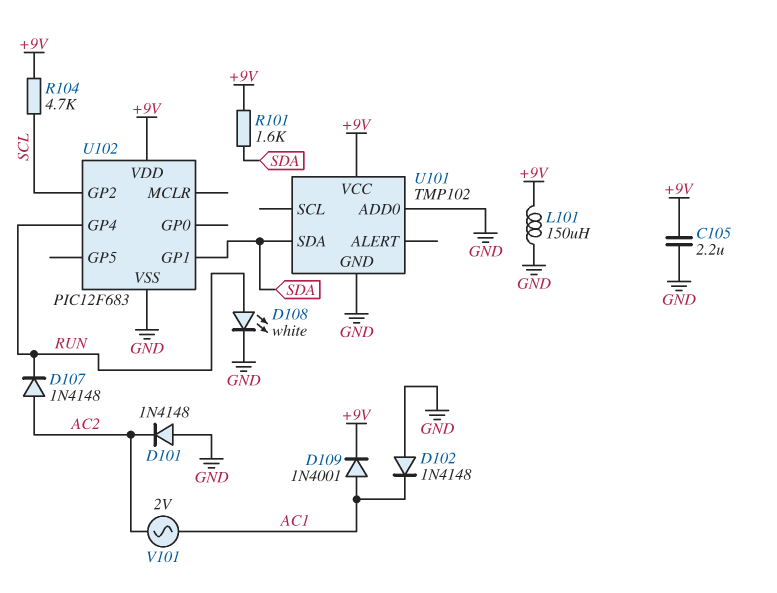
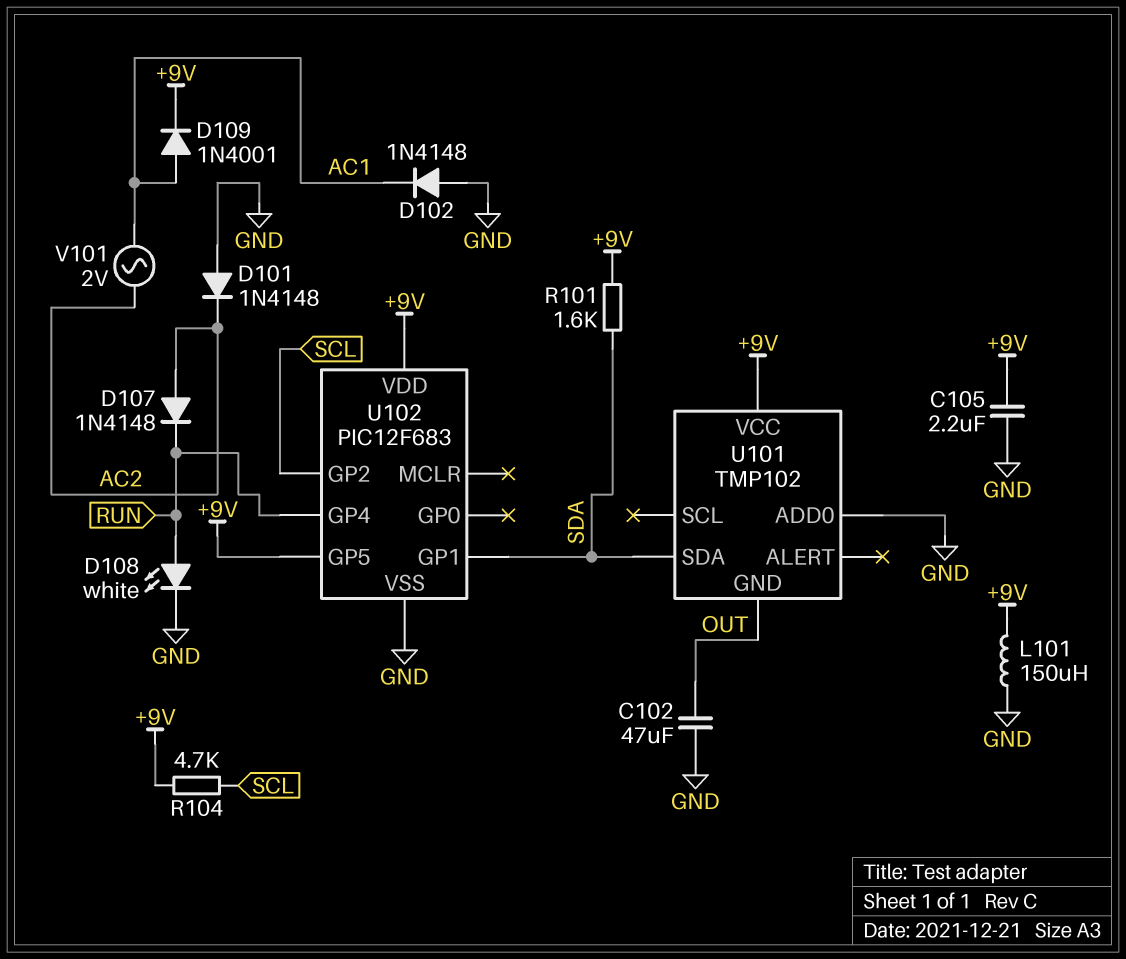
C102: none -> 47uF (GND, OUT)
U101 pin GND: GND -> OUT
U102 pin GP5: none -> +9V

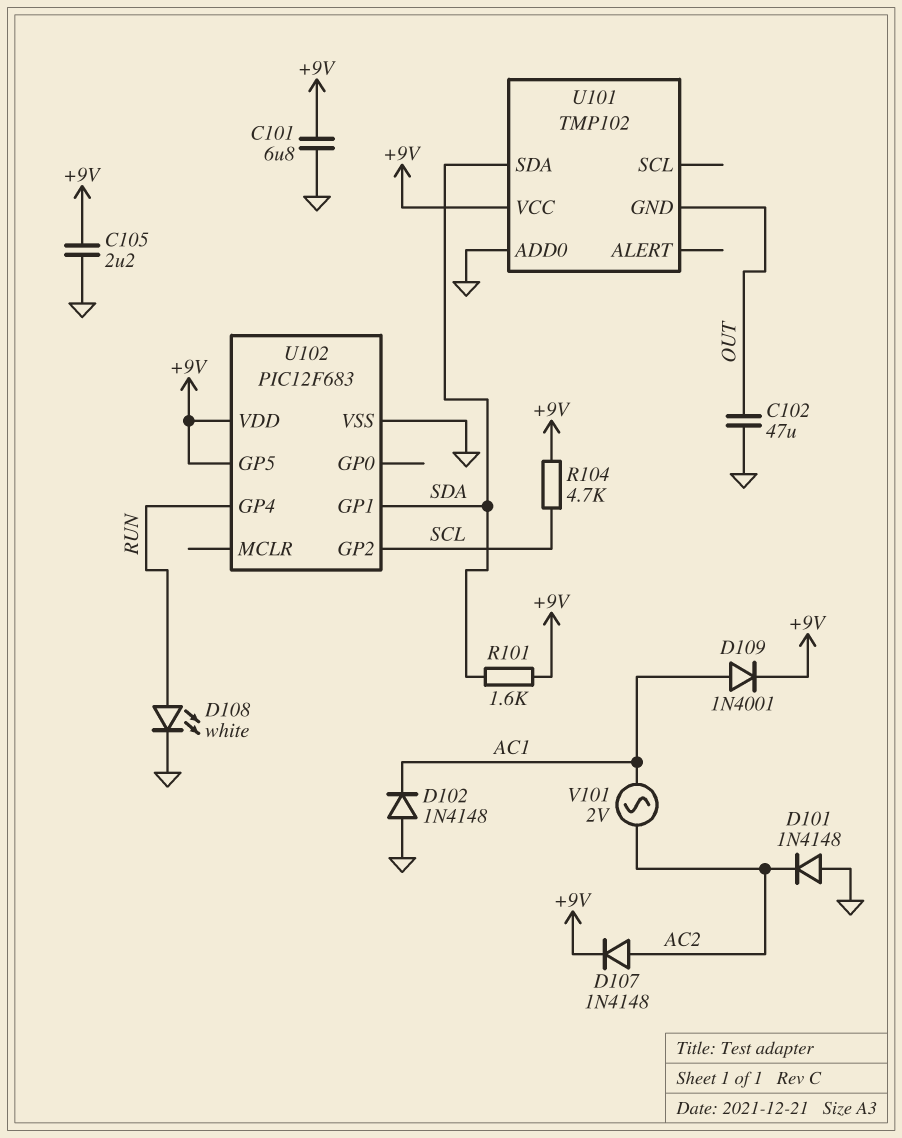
C101: none -> 6.8uF (+9V, GND)
D107: diode 1N4148 (A AC2, K RUN) -> diode 1N4148 (A AC2, K +9V)
L101: 150uH (+9V, GND) -> none

